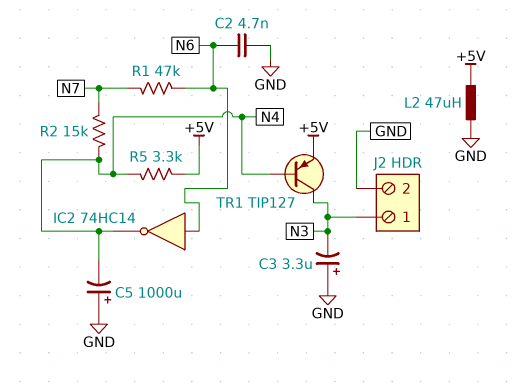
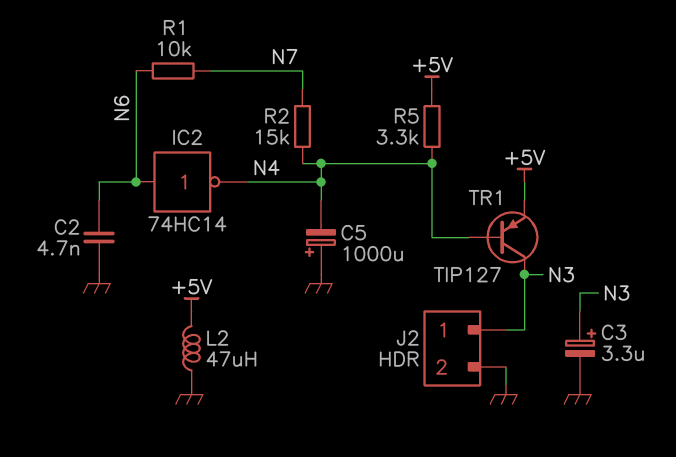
C3: 3.3uF (plus GND, minus N3) -> 3.3uF (plus N3, minus GND)
R1: 47k (N6, N7) -> 10k (N6, N7)

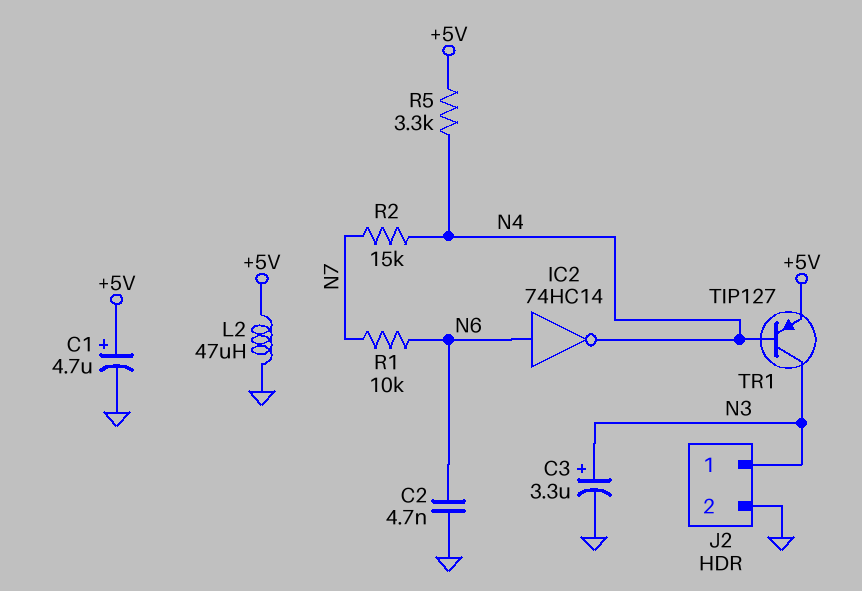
C1: none -> 4.7uF (plus +5V, minus GND)
C5: 1000uF (plus GND, minus N4) -> none

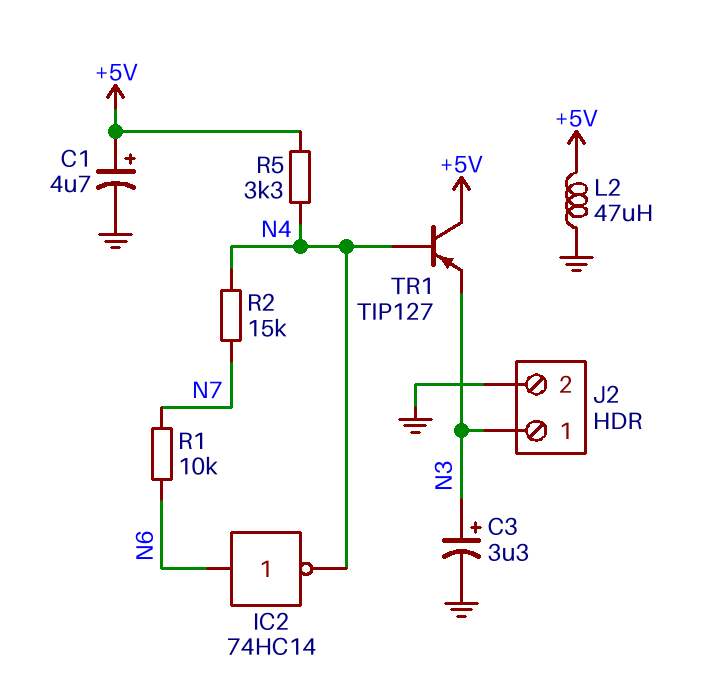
C2: 4.7nF (GND, N6) -> none
TR1: PNP TIP127 (B N4, C N3, E +5V) -> PNP TIP127 (B N4, C +5V, E N3)

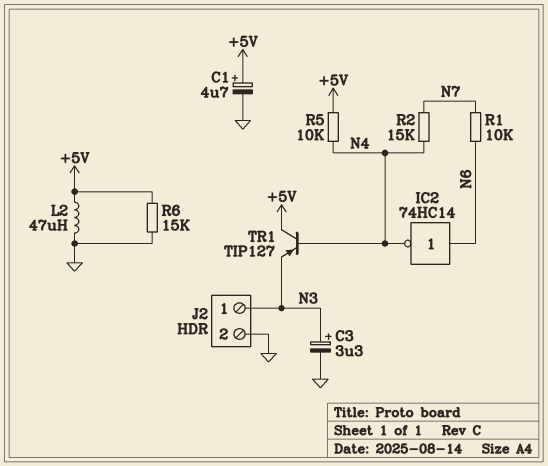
R5: 3.3k (+5V, N4) -> 10k (+5V, N4)
R6: none -> 15k (+5V, GND)

